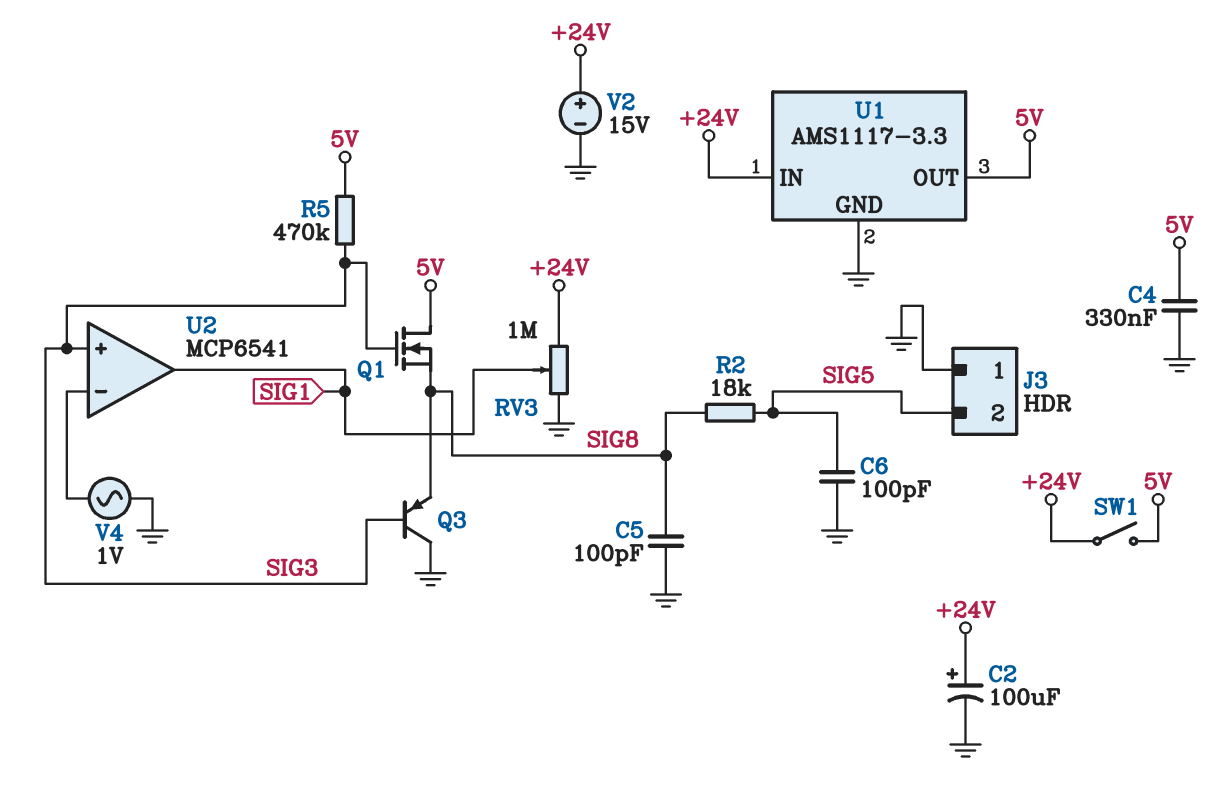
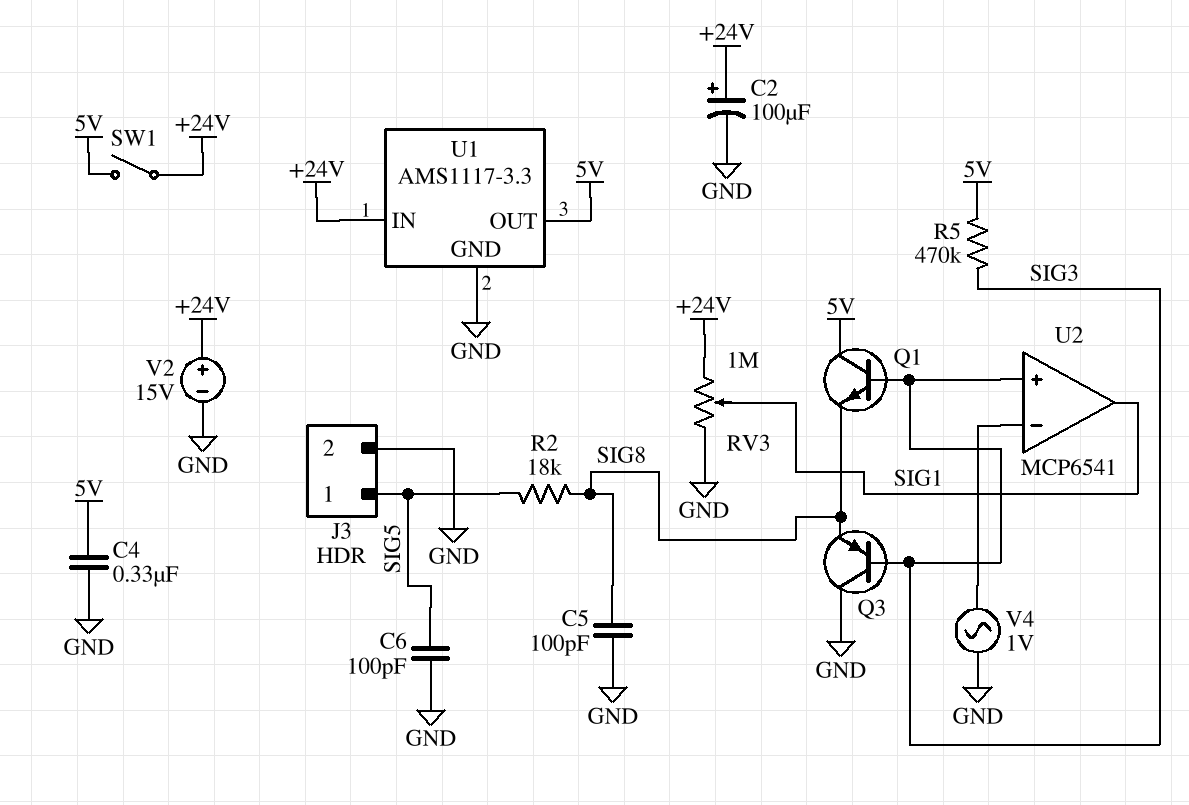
J3 pin 1: GND -> SIG5
J3 pin 2: SIG5 -> GND
Q1: NMOS (G SIG3, D 5V, S SIG8) -> NPN (B SIG3, C 5V, E SIG8)

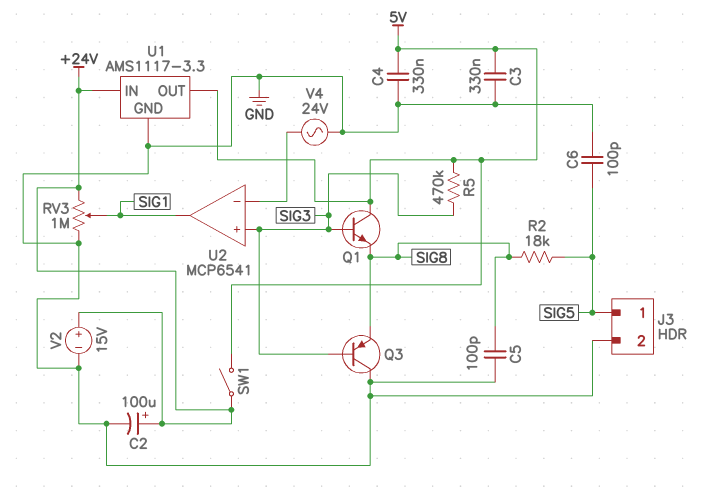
C3: none -> 330nF (5V, GND)
V4: AC 1V (GND, U2/in-) -> AC 24V (GND, U2/in-)

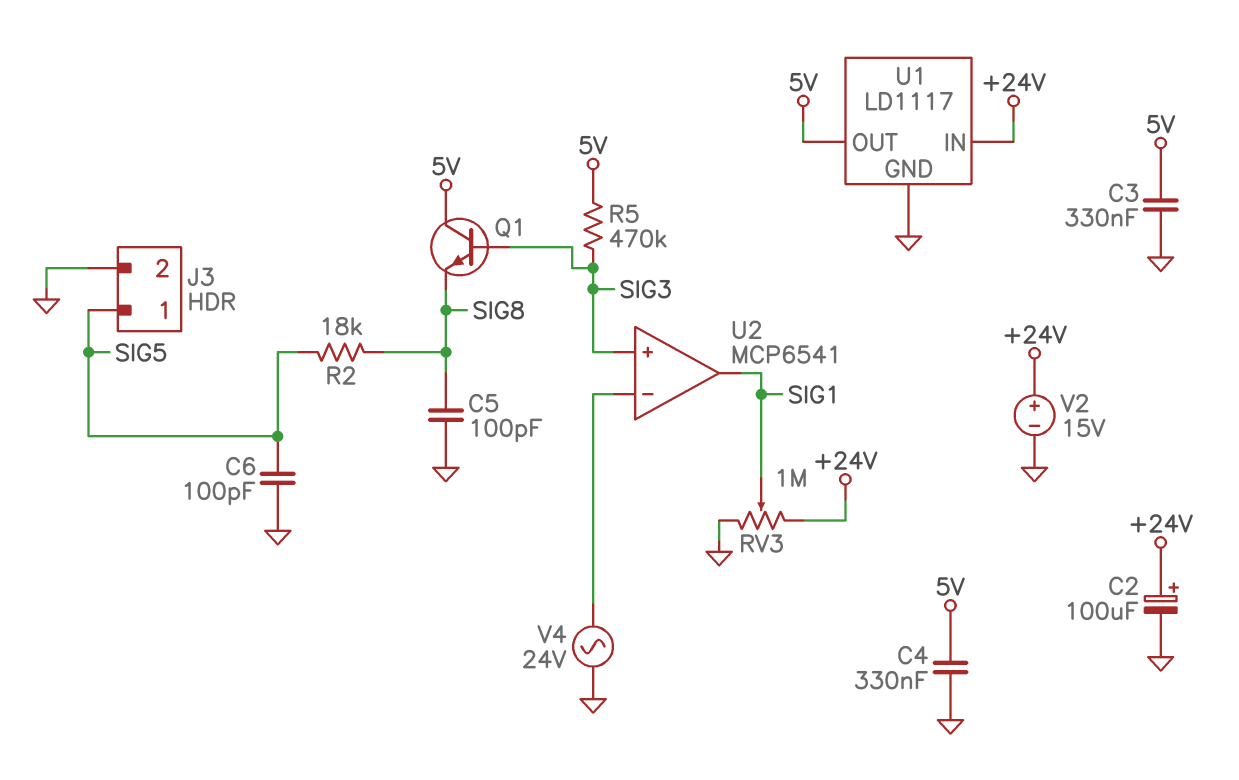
Q3: PNP (B SIG3, C GND, E SIG8) -> none
SW1: switch (+24V, 5V) -> none
U1: AMS1117-3.3 -> LD1117

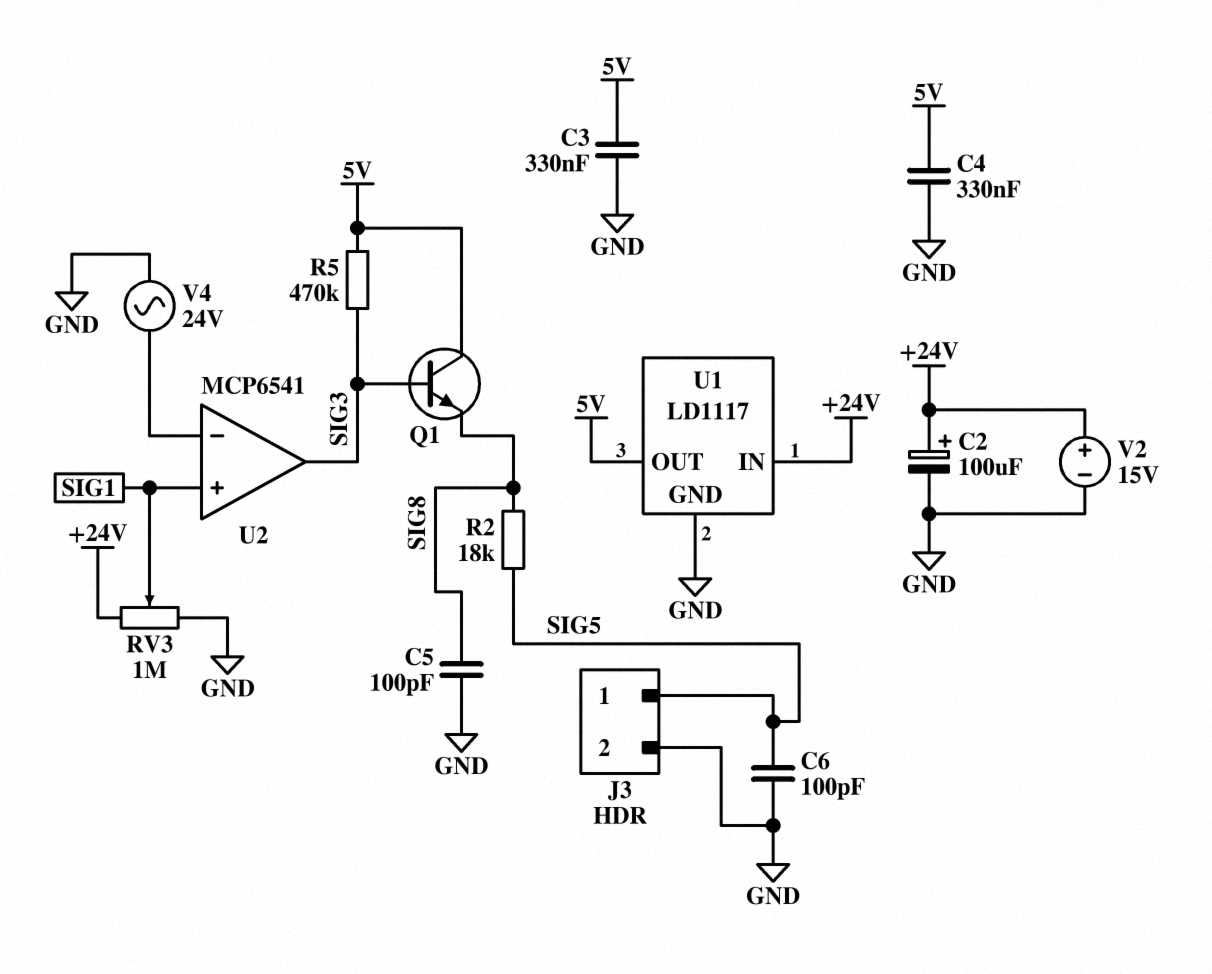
U2 pin in+: SIG3 -> SIG1
U2 pin out: SIG1 -> SIG3

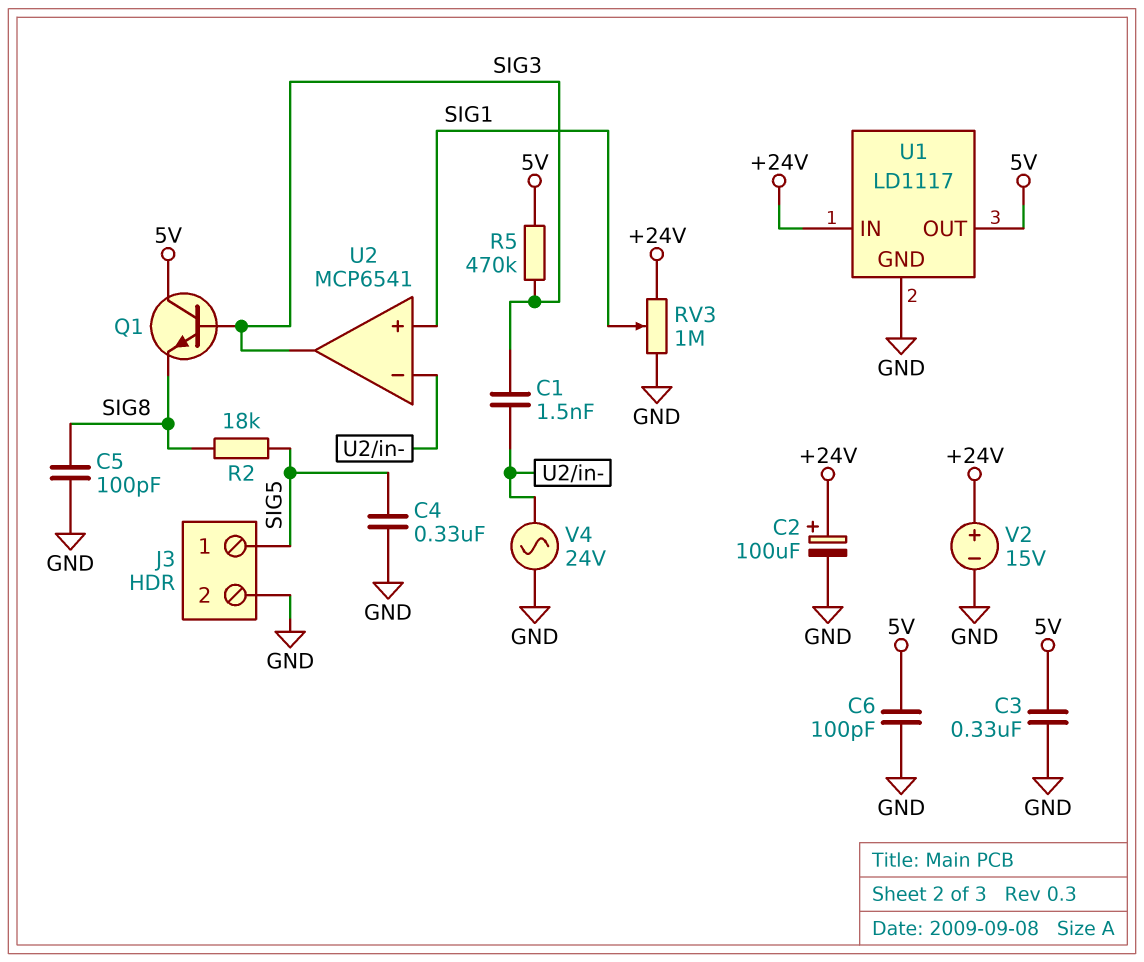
C1: none -> 1.5nF (SIG3, U2/in-)
C4: 330nF (5V, GND) -> 330nF (GND, SIG5)
C6: 100pF (GND, SIG5) -> 100pF (5V, GND)

